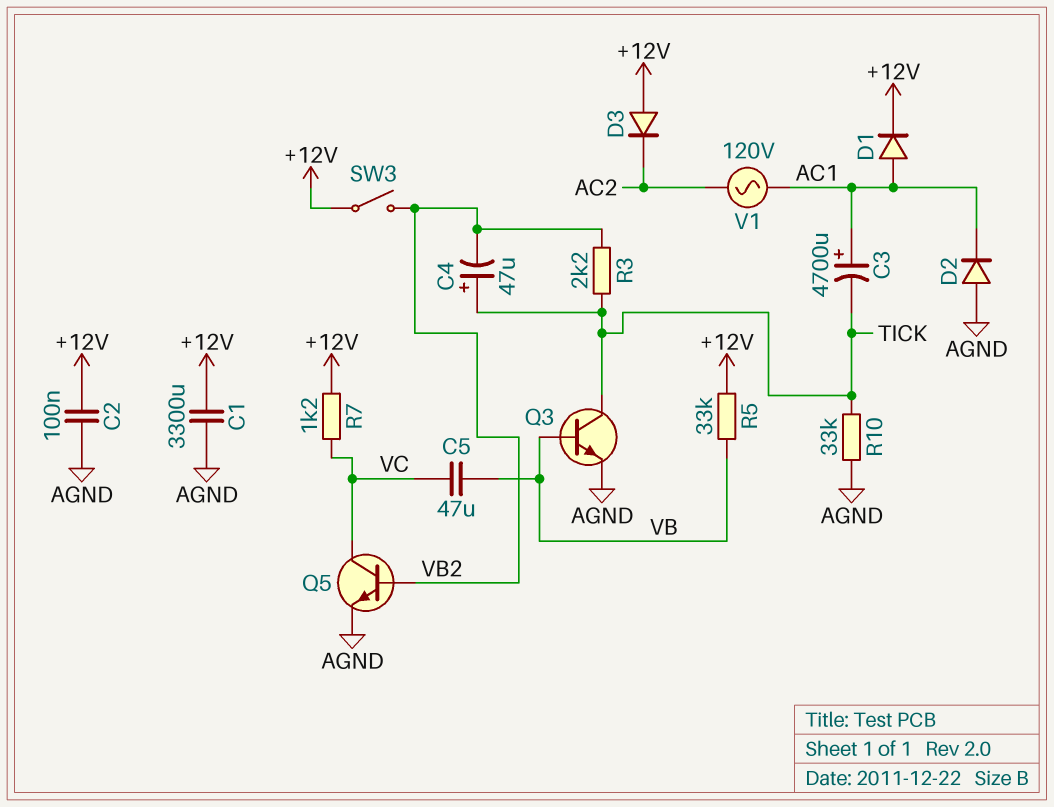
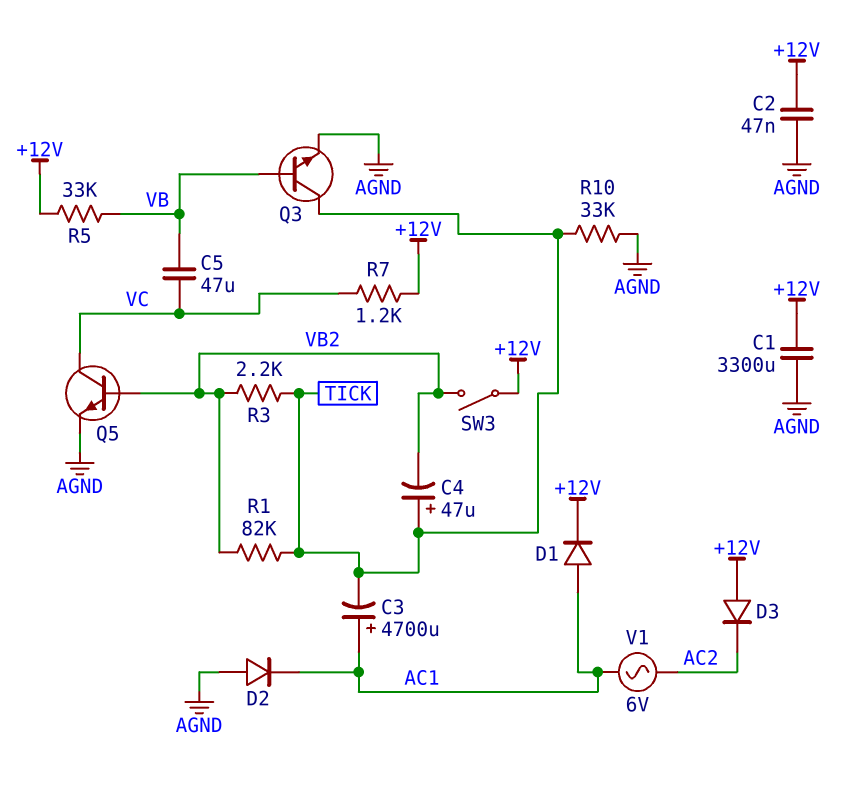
C2: 100nF (+12V, AGND) -> 47nF (+12V, AGND)
R1: none -> 82k (TICK, VB2)
V1: AC 120V (AC1, AC2) -> AC 6V (AC1, AC2)

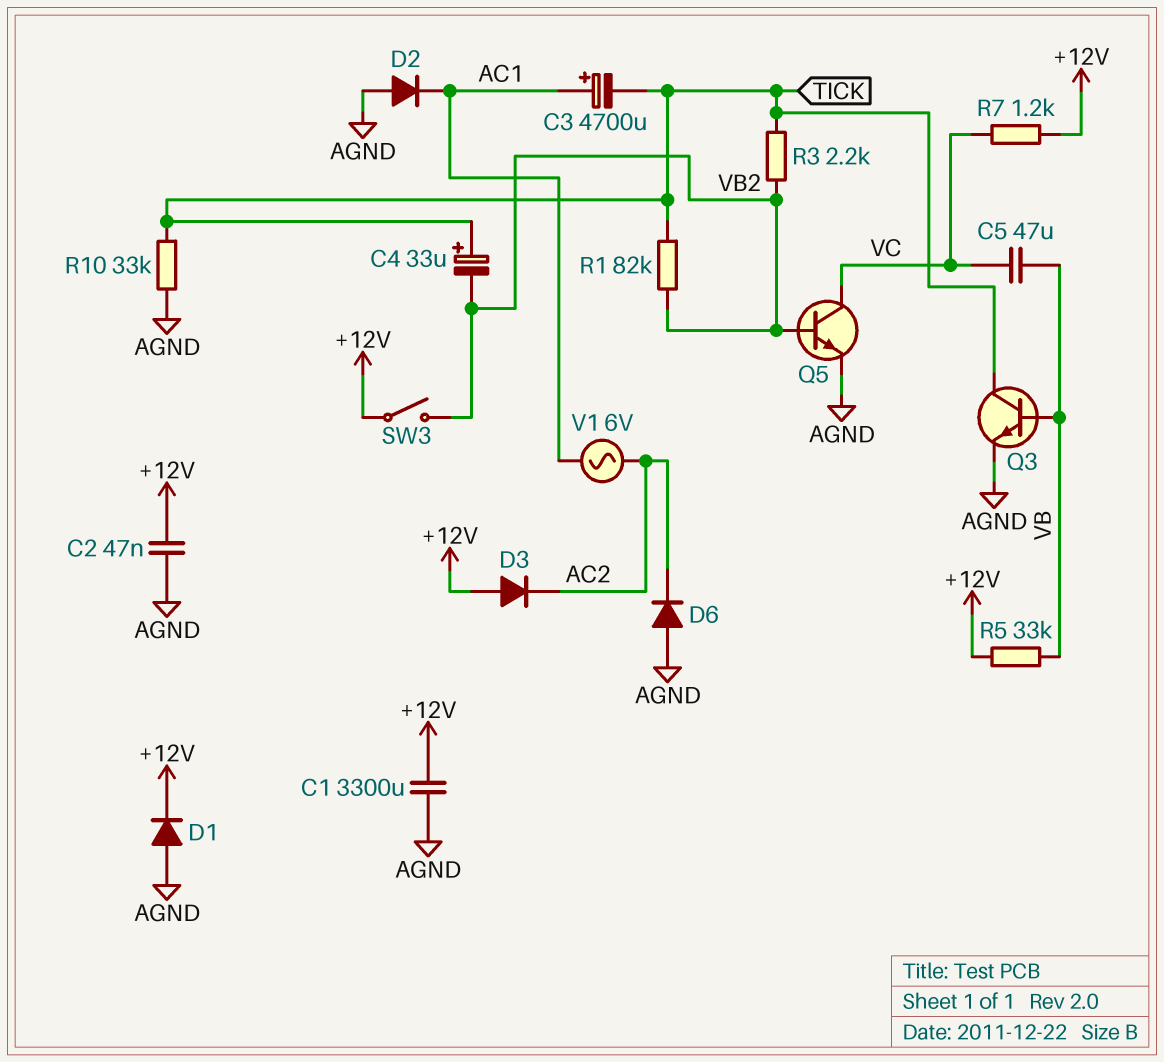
C4: 47uF (plus TICK, minus VB2) -> 33uF (plus TICK, minus VB2)
D1: diode (A AC1, K +12V) -> diode (A AGND, K +12V)
D6: none -> diode (A AGND, K AC2)

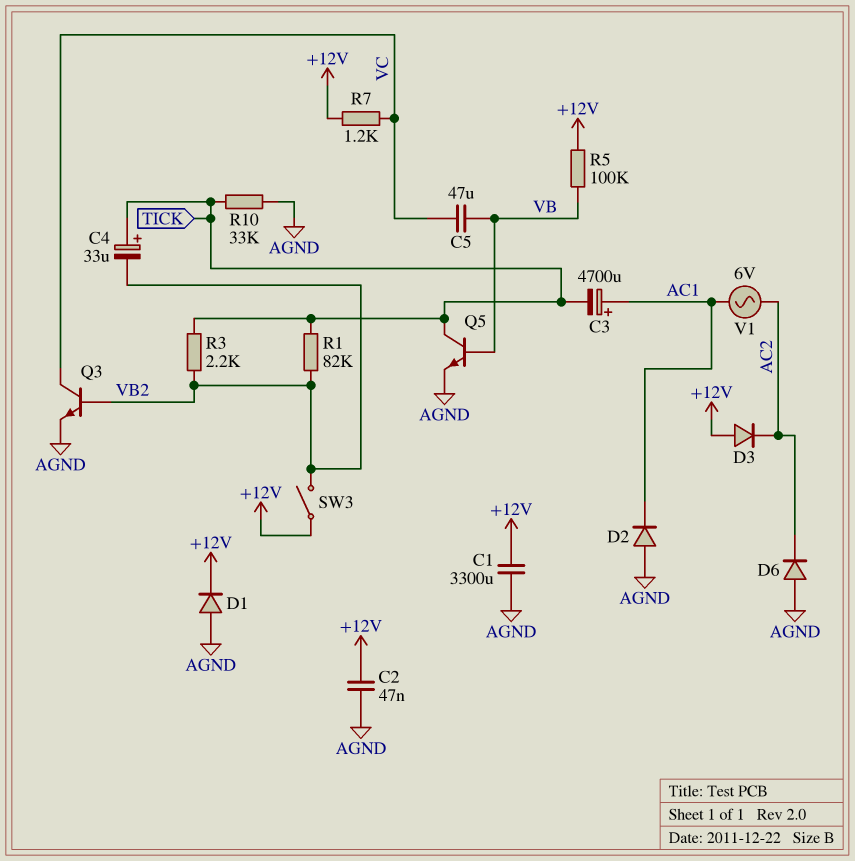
Q3: NPN (B VB, C TICK, E AGND) -> NPN (B VB2, C VC, E AGND)
Q5: NPN (B VB2, C VC, E AGND) -> NPN (B VB, C TICK, E AGND)
R5: 33k (+12V, VB) -> 100k (+12V, VB)

